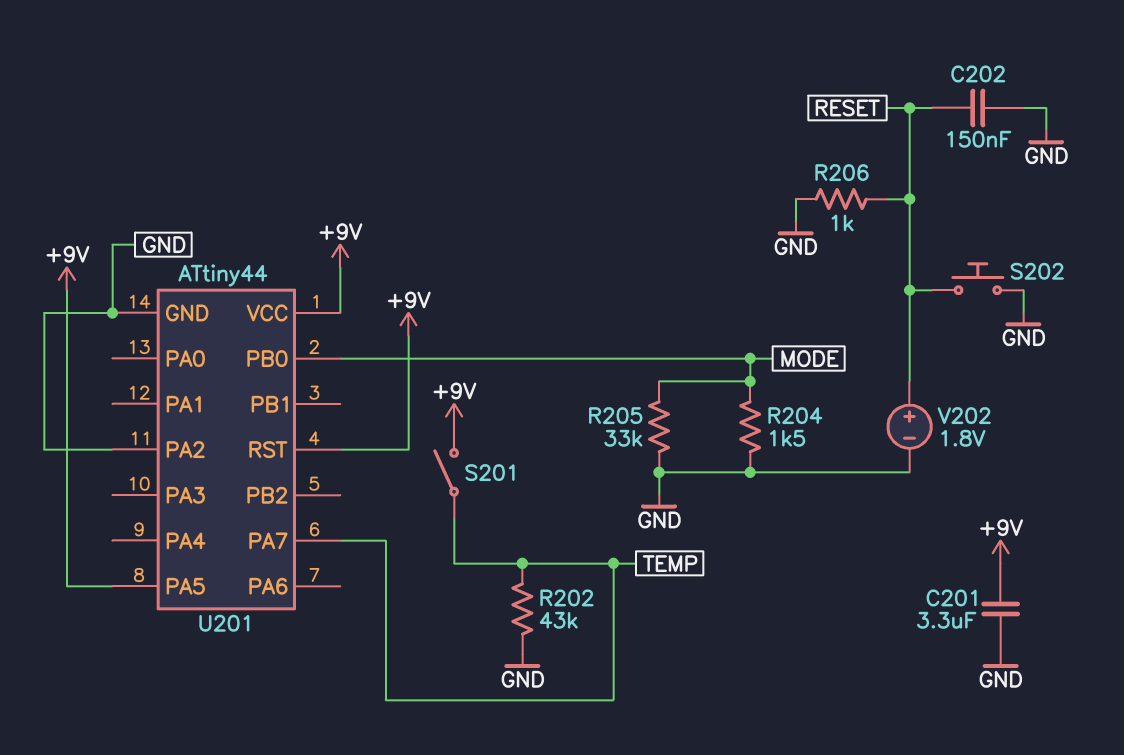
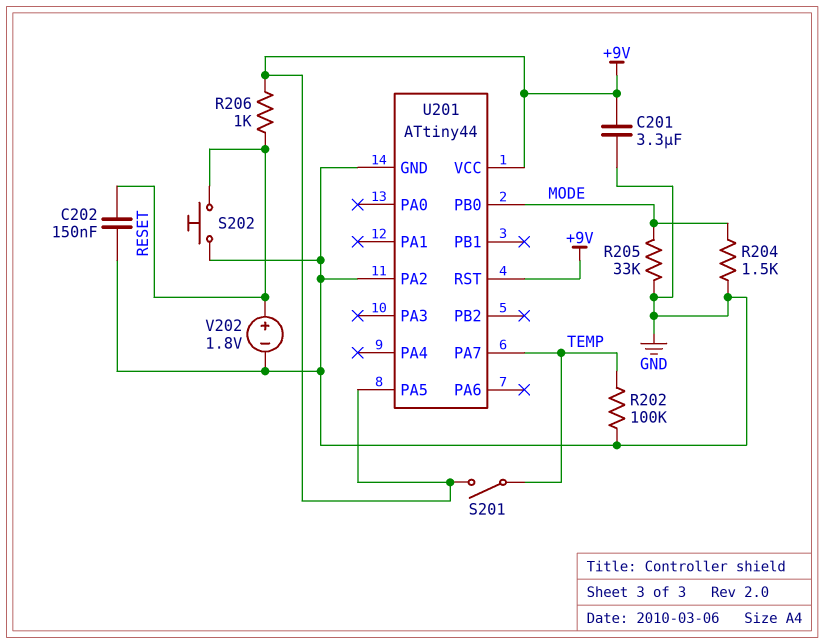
R202: 43k (GND, TEMP) -> 100k (GND, TEMP)
R206: 1k (GND, RESET) -> 1k (+9V, RESET)

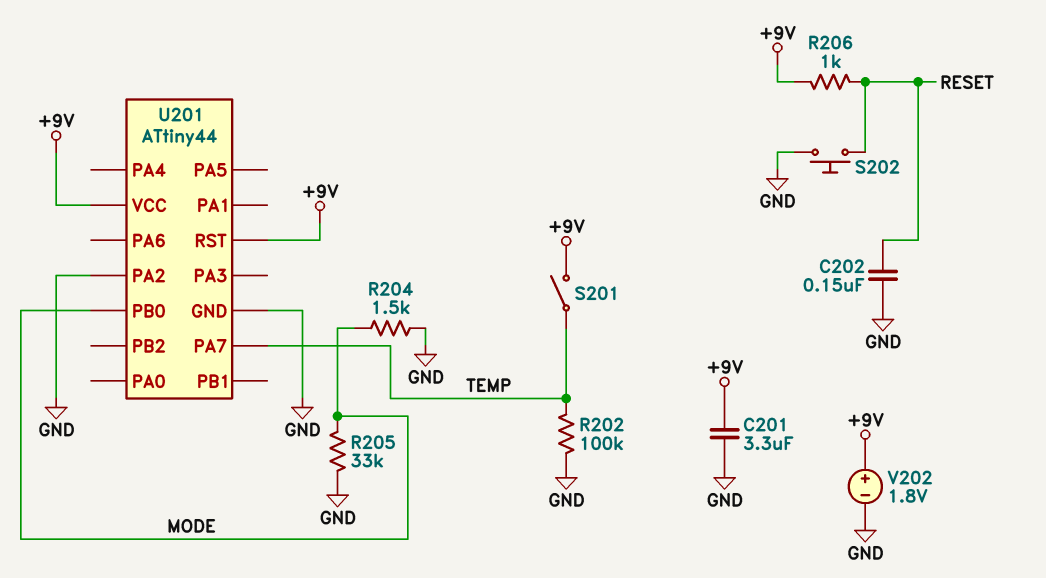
U201 pin PA5: +9V -> none
V202: 1.8V (plus RESET, minus GND) -> 1.8V (plus +9V, minus GND)

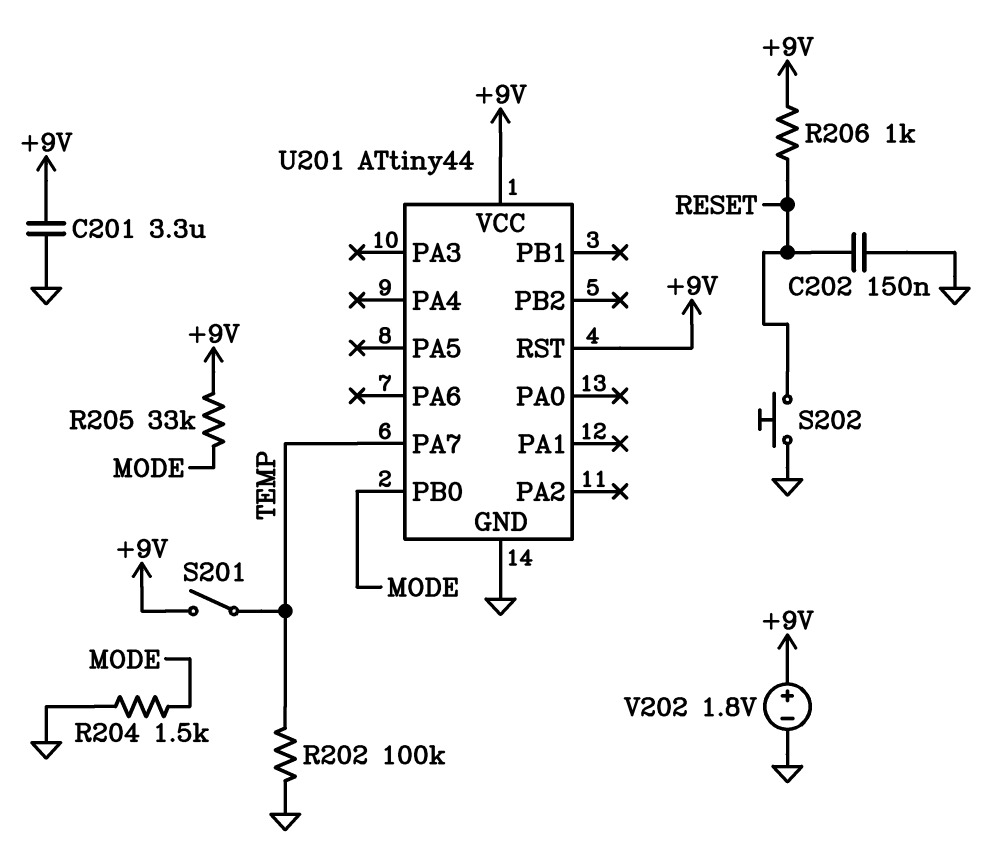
R205: 33k (GND, MODE) -> 33k (+9V, MODE)
U201 pin PA2: GND -> none

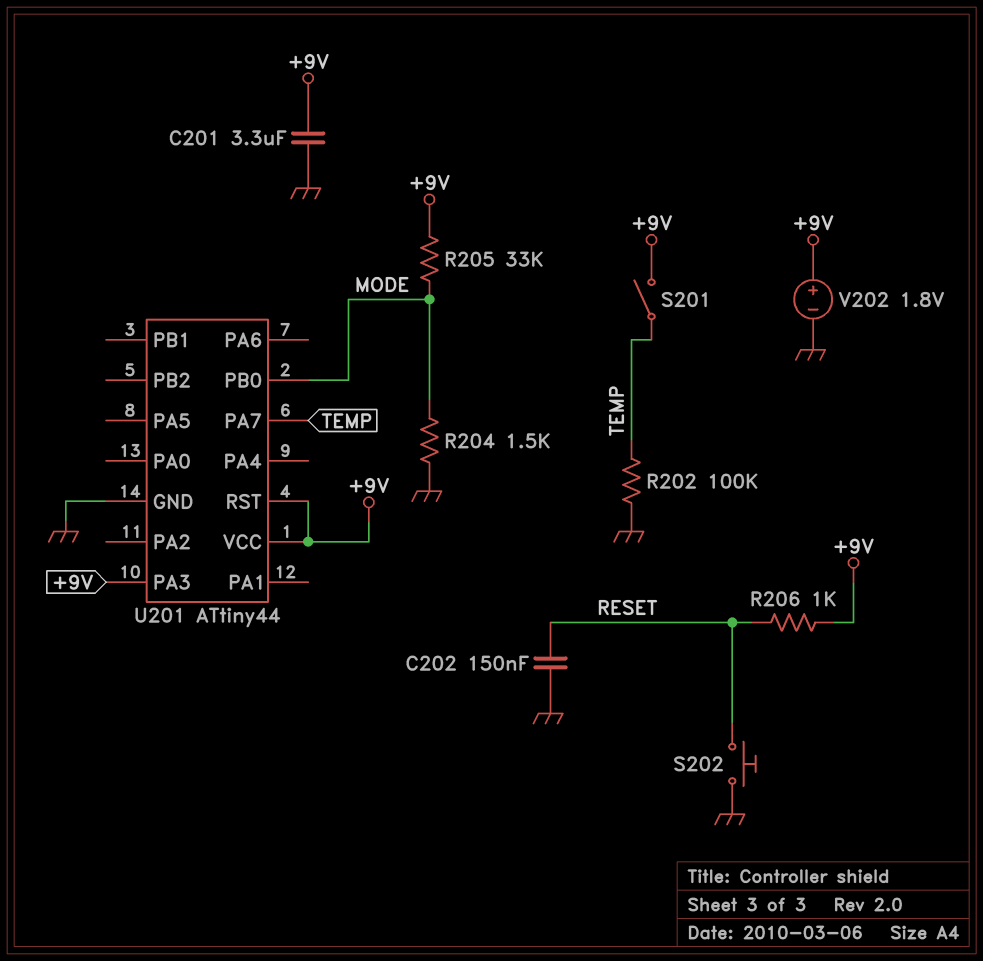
U201 pin PA3: none -> +9V

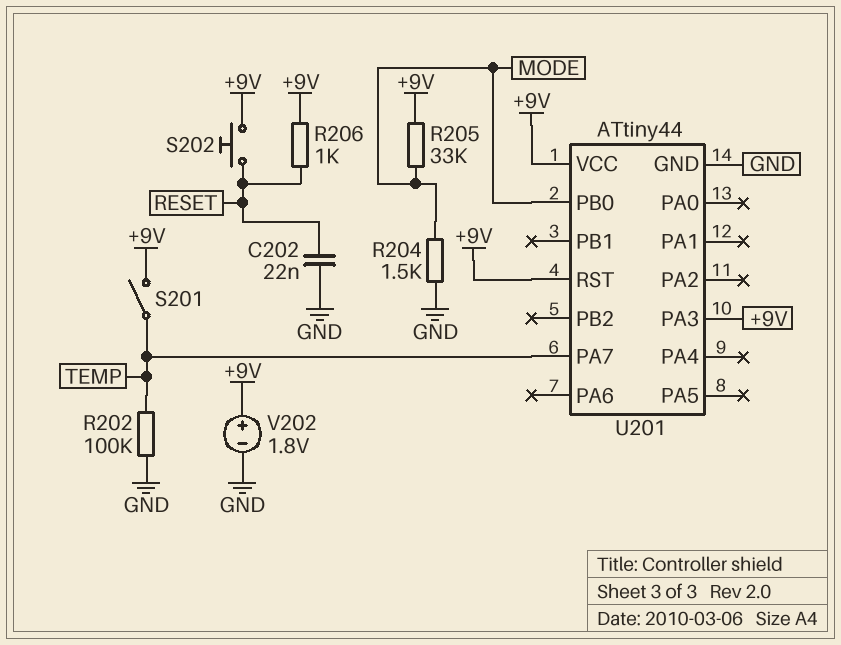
C201: 3.3uF (+9V, GND) -> none
C202: 150nF (GND, RESET) -> 22nF (GND, RESET)
S202: button (GND, RESET) -> button (+9V, RESET)

